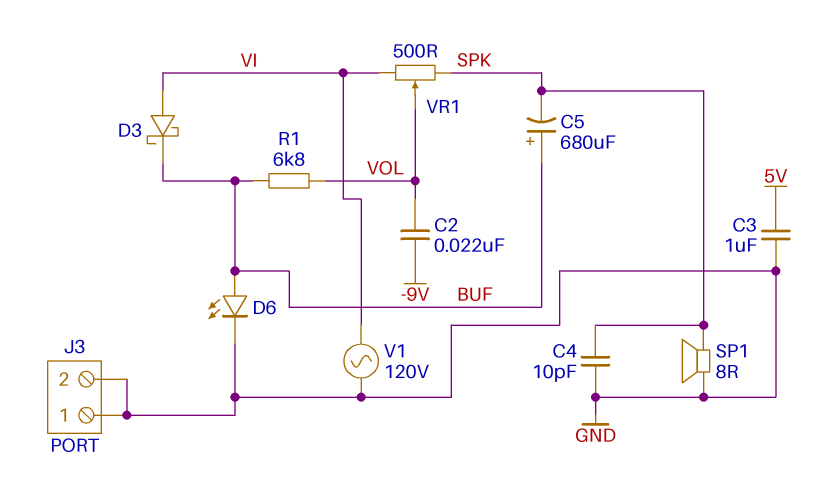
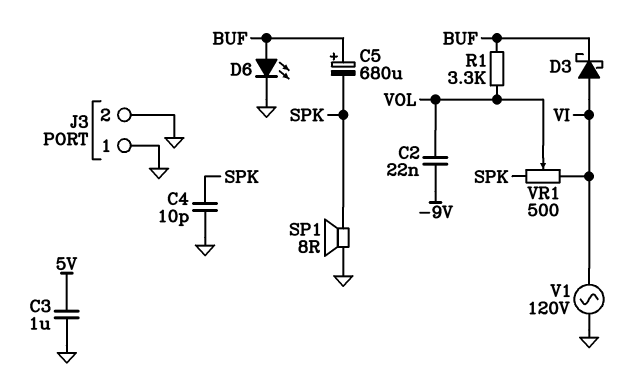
R1: 6.8k (BUF, VOL) -> 3.3k (BUF, VOL)

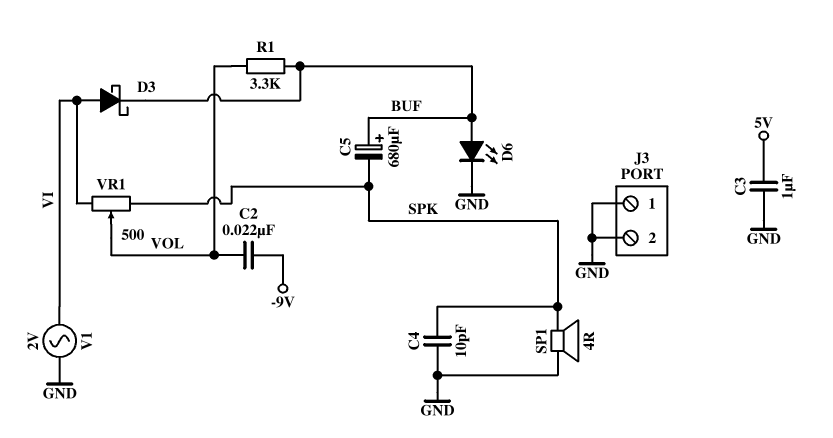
SP1: speaker 8R (GND, SPK) -> speaker 4R (GND, SPK)
V1: AC 120V (GND, VI) -> AC 2V (GND, VI)

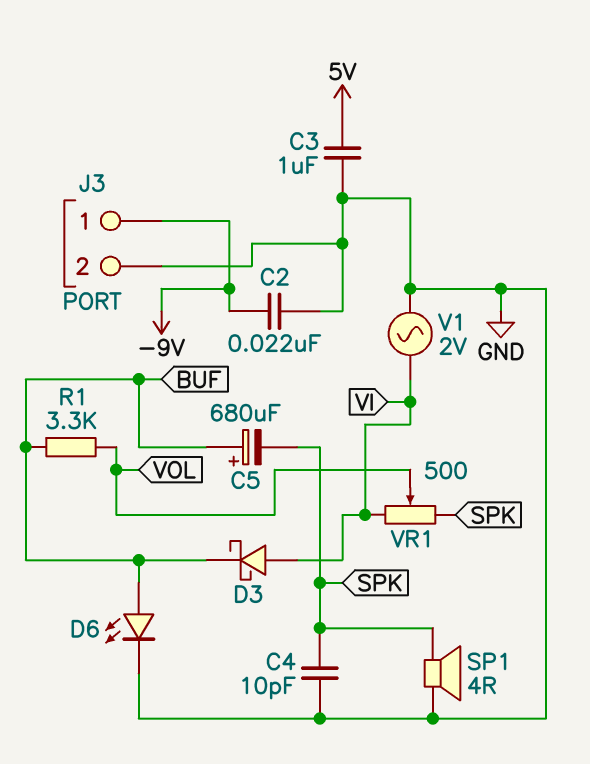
C2: 22nF (-9V, VOL) -> 22nF (-9V, GND)
J3 pin 1: GND -> -9V

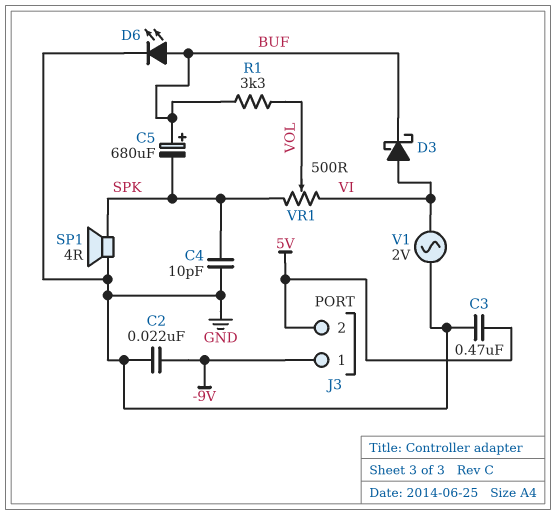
C3: 1uF (5V, GND) -> 470nF (5V, GND)
J3 pin 2: GND -> 5V

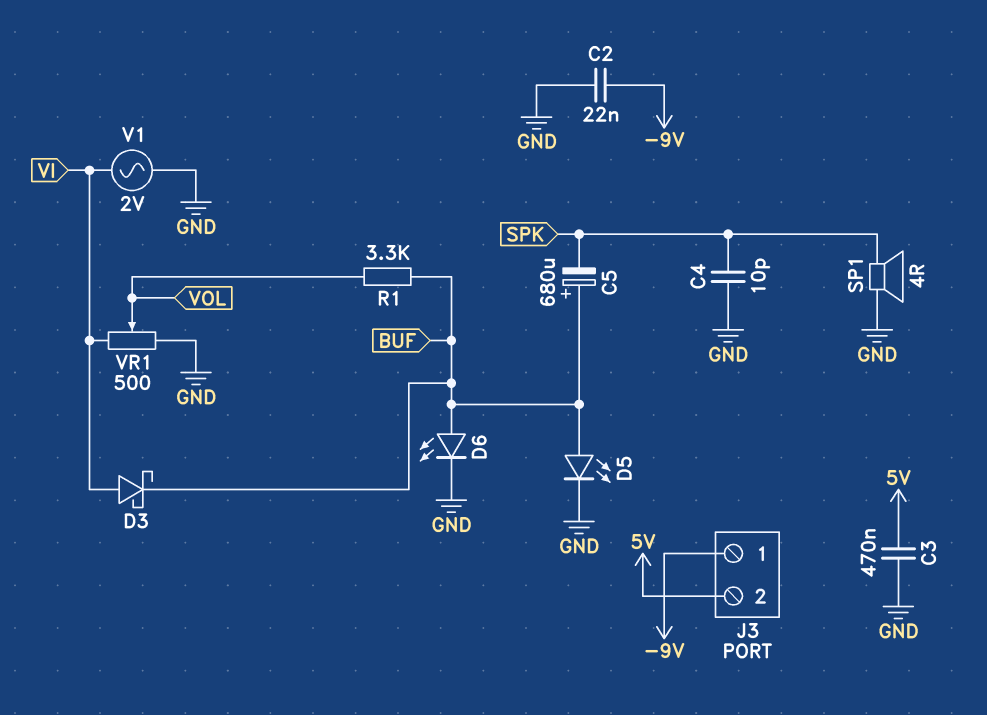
D5: none -> LED (A BUF, K GND)
VR1: 500 (SPK, VI, wiper VOL) -> 500 (GND, VI, wiper VOL)

